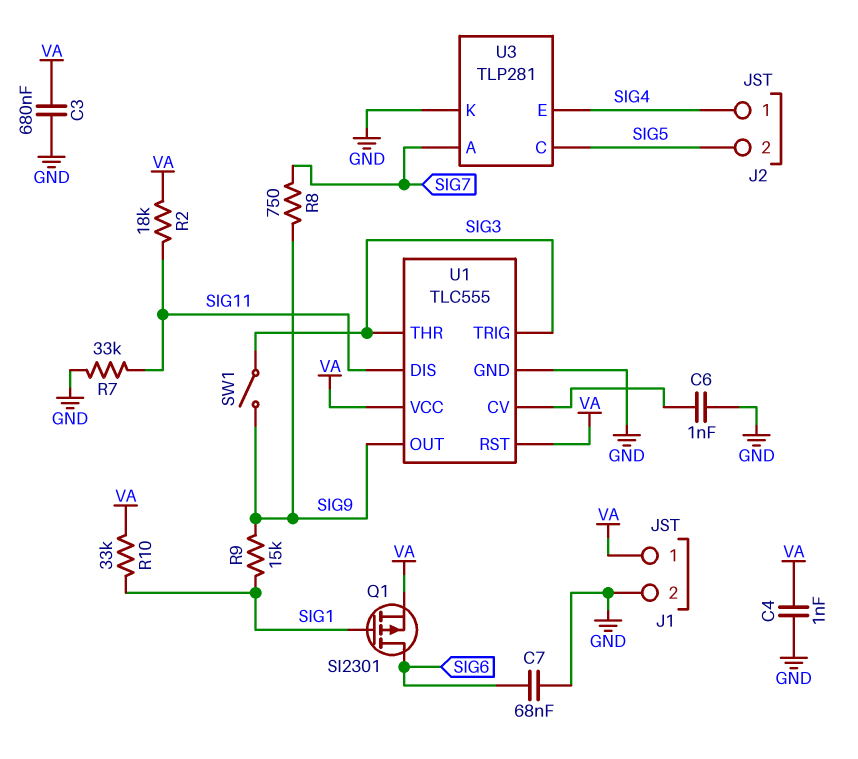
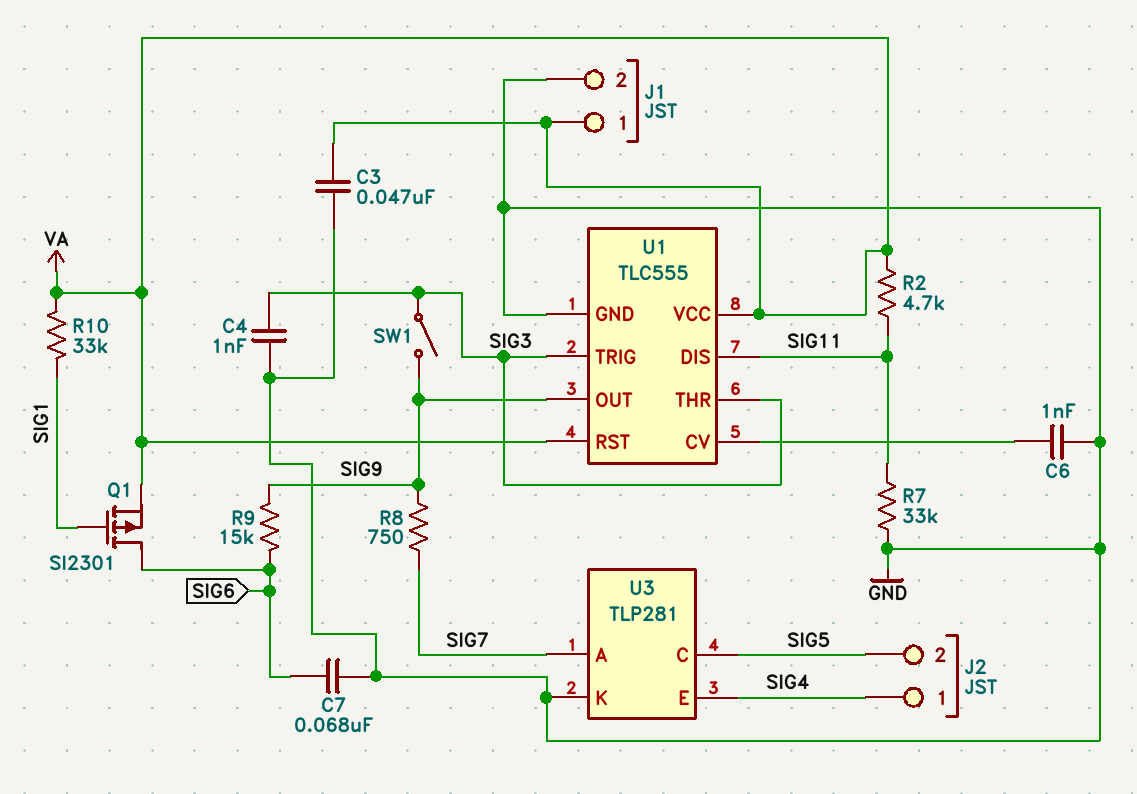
C3: 680nF (GND, VA) -> 47nF (GND, VA)
C4: 1nF (GND, VA) -> 1nF (GND, SIG3)
R2: 18k (SIG11, VA) -> 4.7k (SIG11, VA)
R9: 15k (SIG1, SIG9) -> 15k (SIG6, SIG9)

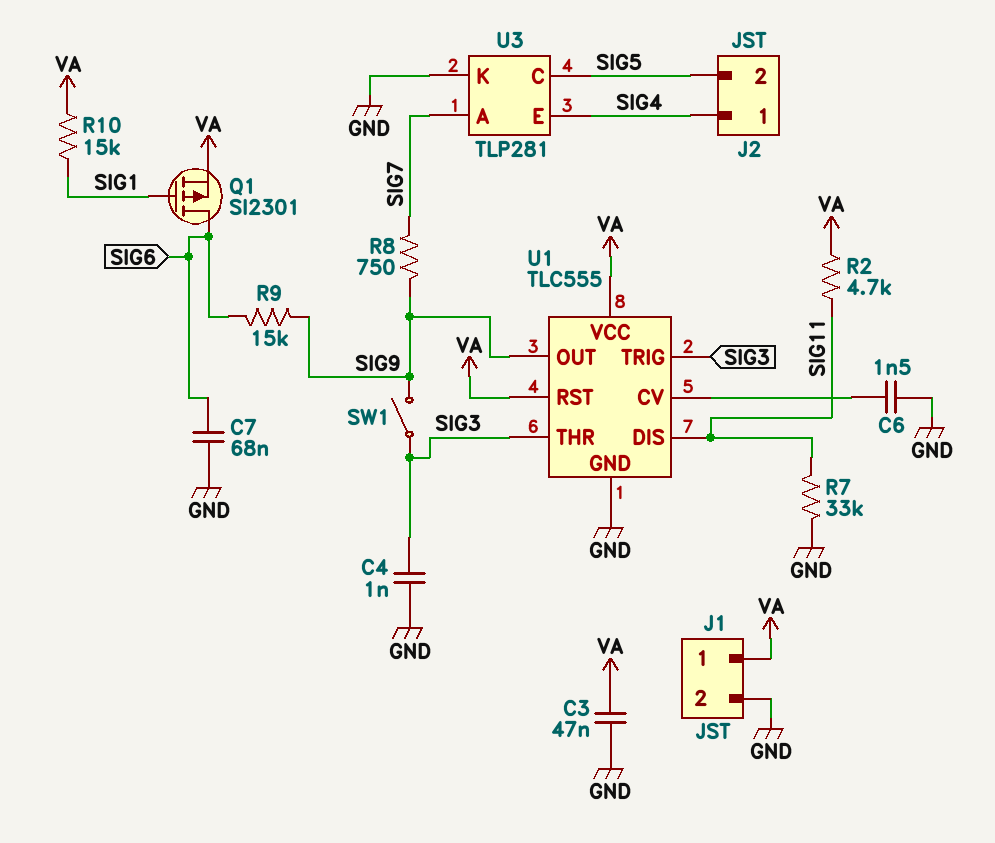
C6: 1nF (GND, U1/CV) -> 1.5nF (GND, U1/CV)
R10: 33k (SIG1, VA) -> 15k (SIG1, VA)

